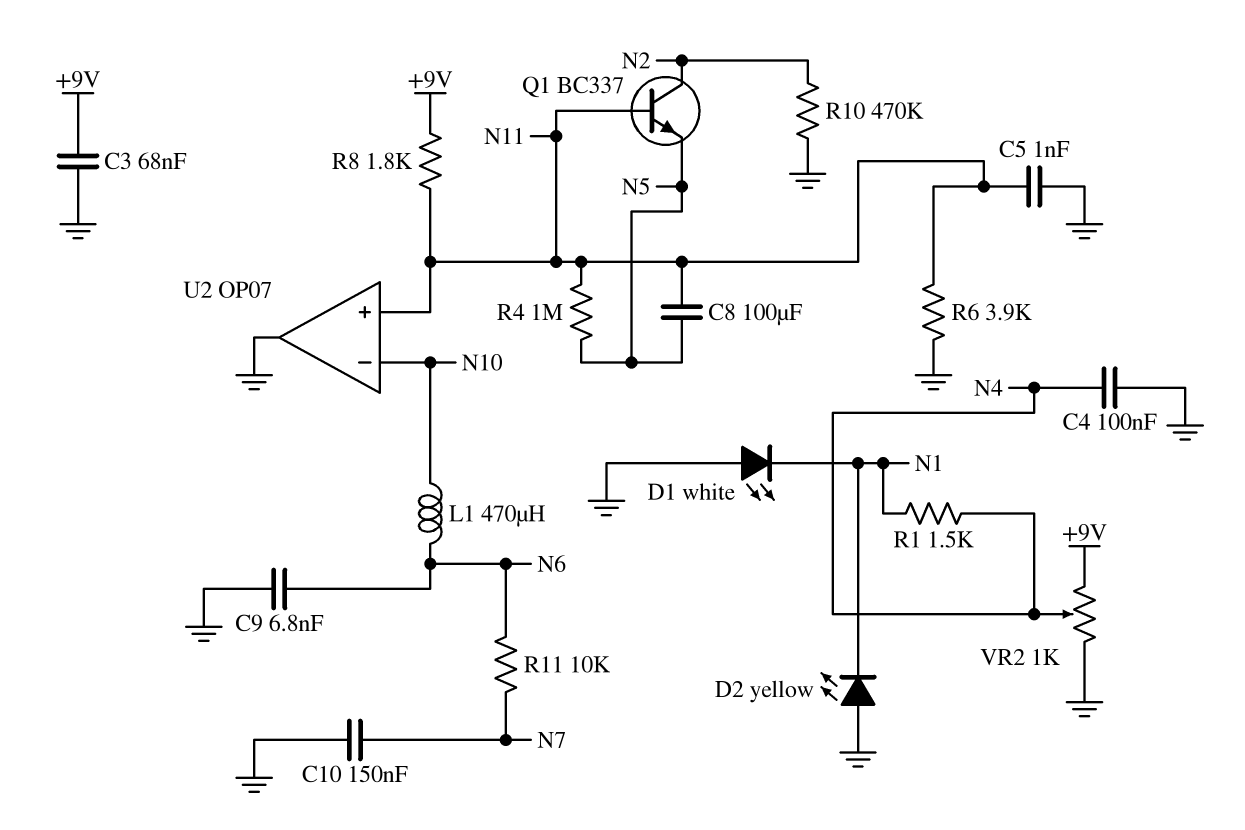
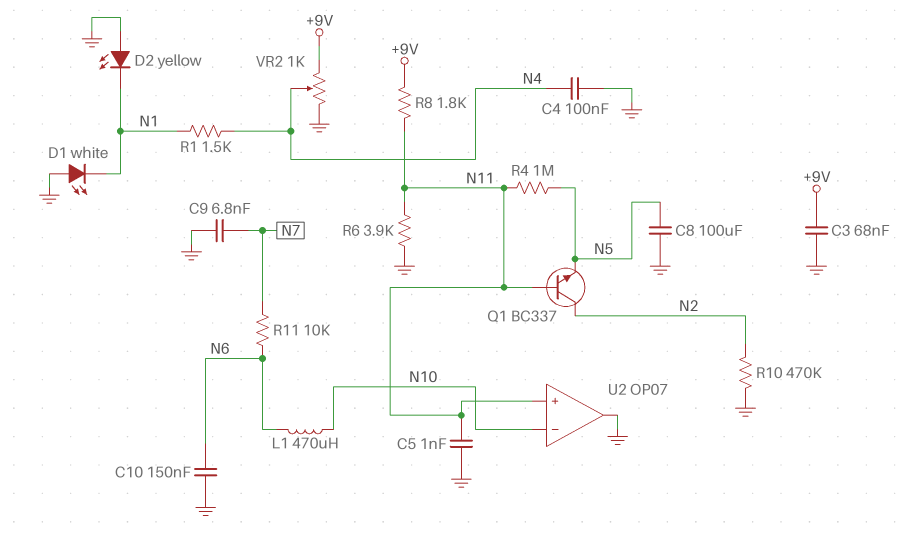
C8: 100uF (N5, N11) -> 100uF (GND, N5)
C9: 6.8nF (GND, N6) -> 6.8nF (GND, N7)
C10: 150nF (GND, N7) -> 150nF (GND, N6)

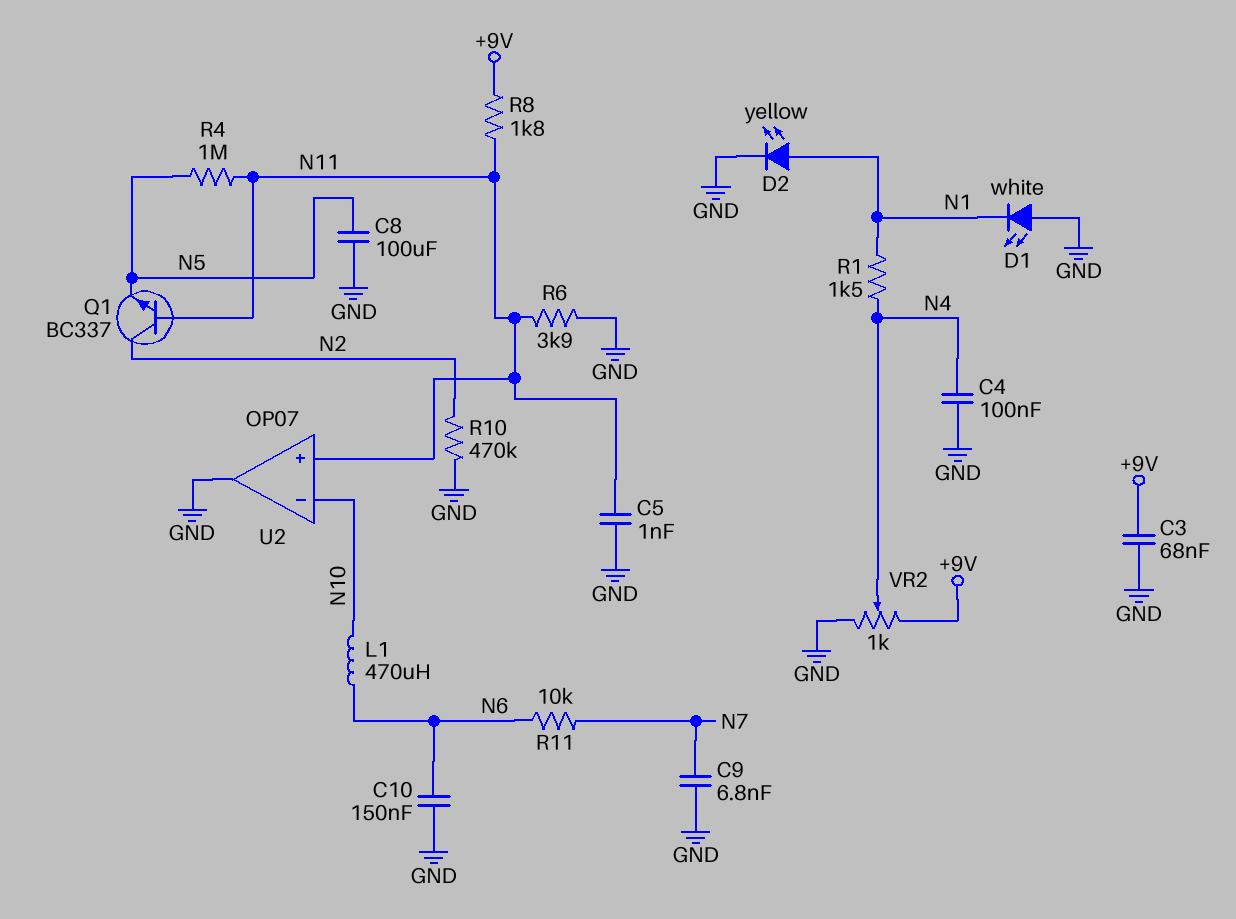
D2: LED yellow (A GND, K N1) -> LED yellow (A N1, K GND)

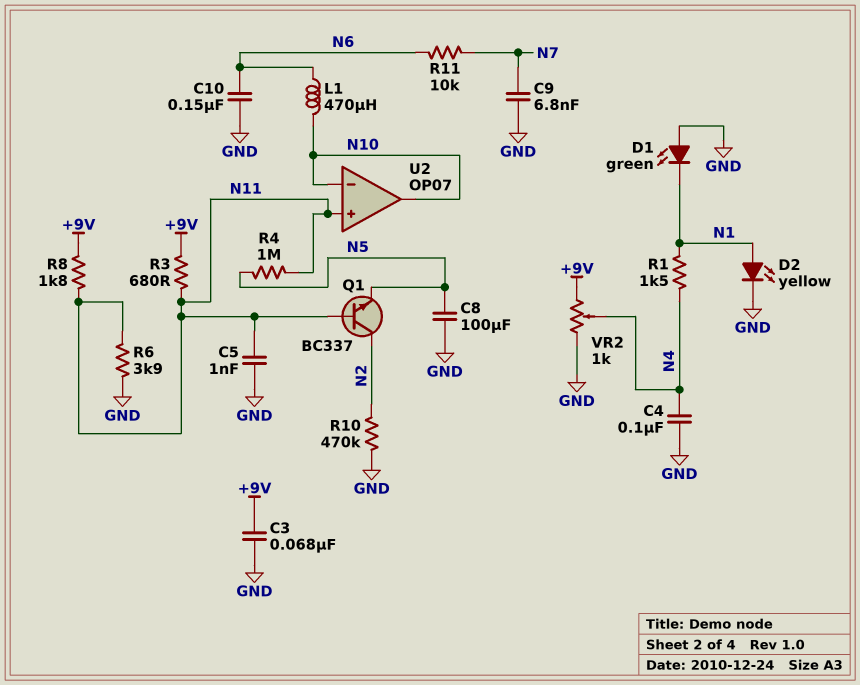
D1: LED white (A GND, K N1) -> LED green (A GND, K N1)
R3: none -> 680 (+9V, N11)
U2 pin out: GND -> N10

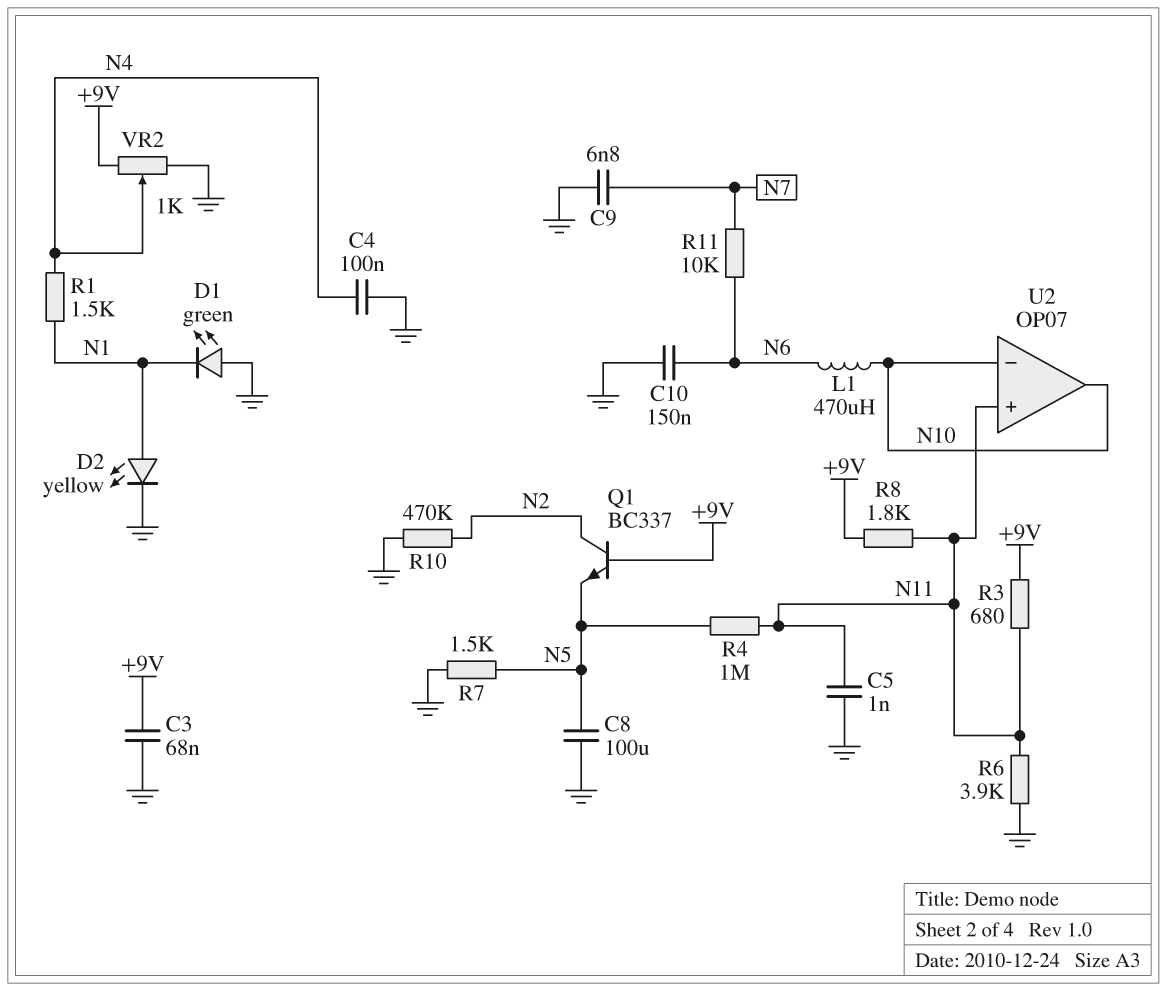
Q1: NPN BC337 (B N11, C N2, E N5) -> NPN BC337 (B +9V, C N2, E N5)
R7: none -> 1.5k (GND, N5)

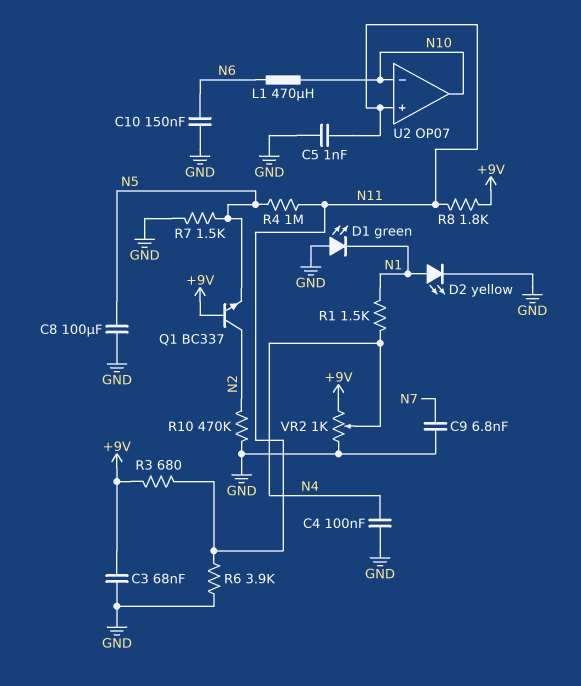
R11: 10k (N6, N7) -> none

